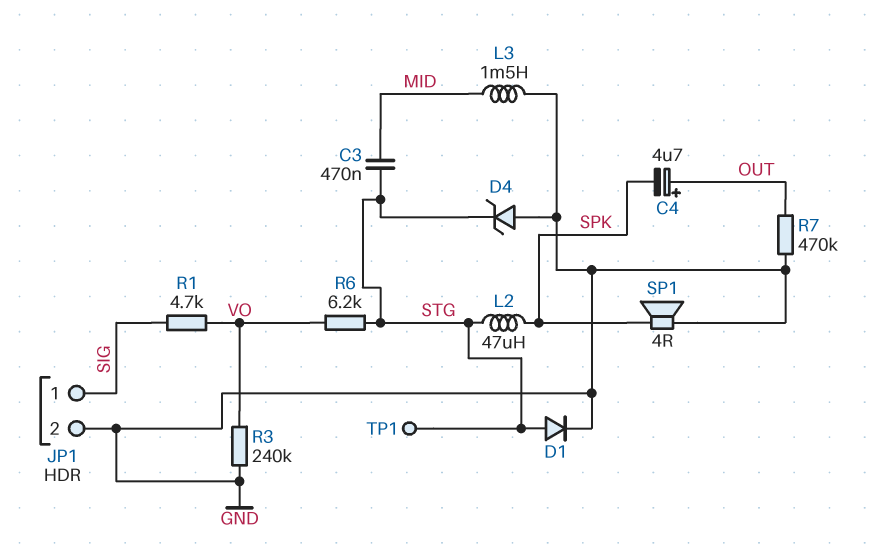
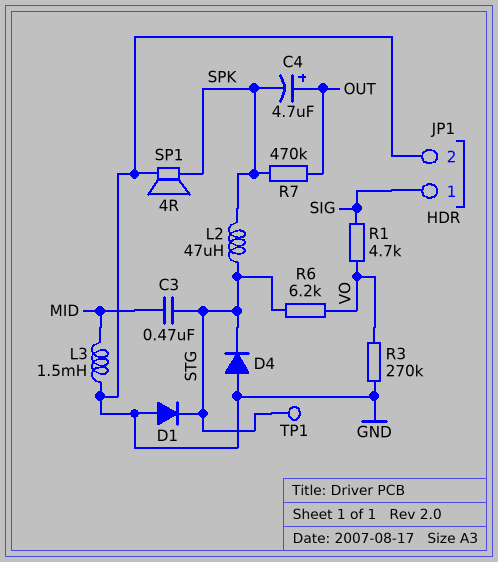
D1: diode (A STG, K GND) -> diode (A GND, K STG)
D4: zener (A GND, K STG) -> diode (A GND, K STG)
R3: 240k (GND, VO) -> 270k (GND, VO)
R7: 470k (GND, OUT) -> 470k (OUT, SPK)

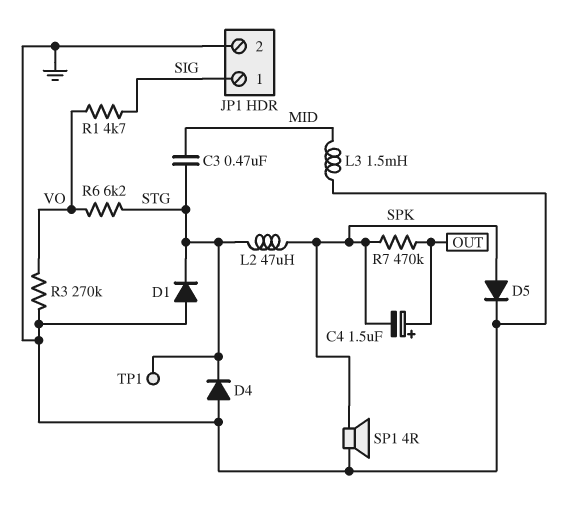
C4: 4.7uF (plus OUT, minus SPK) -> 1.5uF (plus OUT, minus SPK)
D5: none -> diode (A SPK, K GND)

